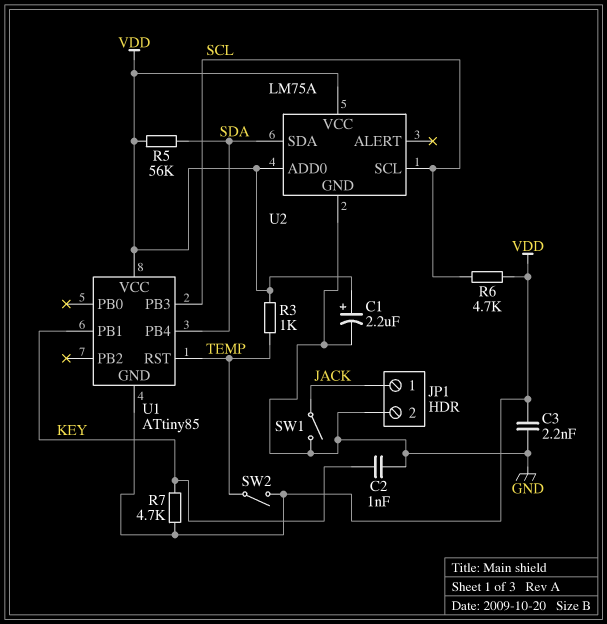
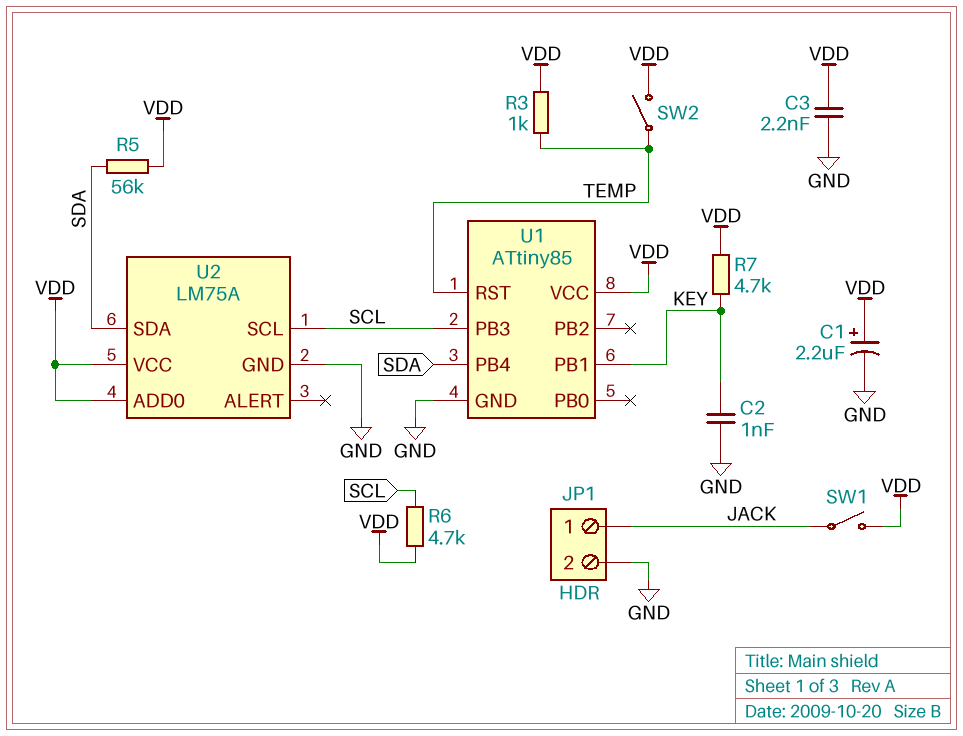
SW1: switch (GND, JACK) -> switch (JACK, VDD)
U1 pin GND: VDD -> GND

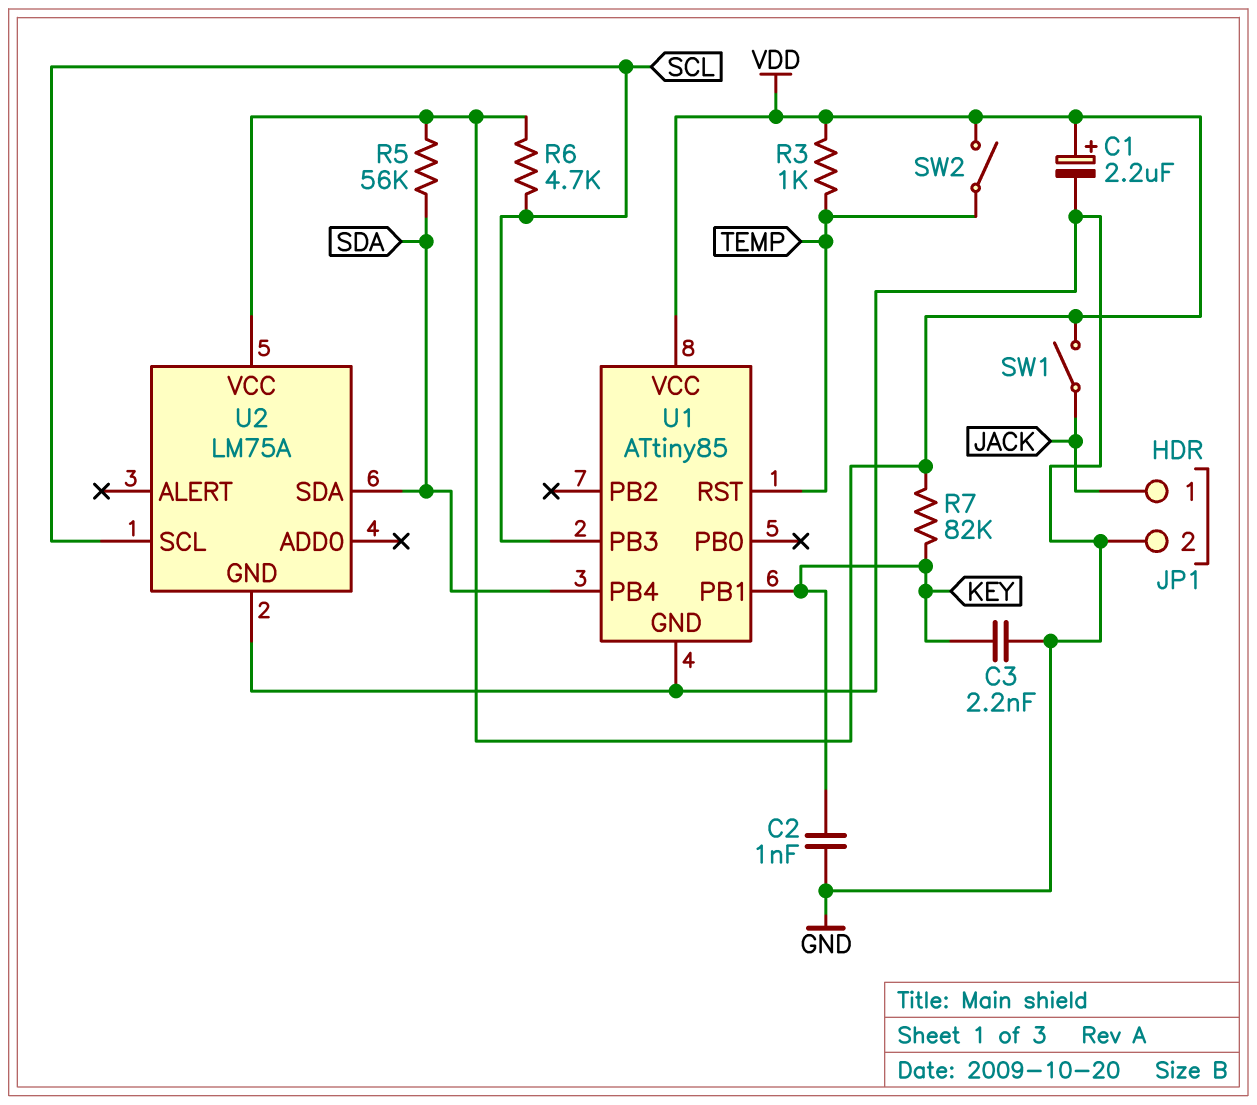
C3: 2.2nF (GND, VDD) -> 2.2nF (GND, KEY)
R7: 4.7k (KEY, VDD) -> 82k (KEY, VDD)
U2 pin ADD0: VDD -> none

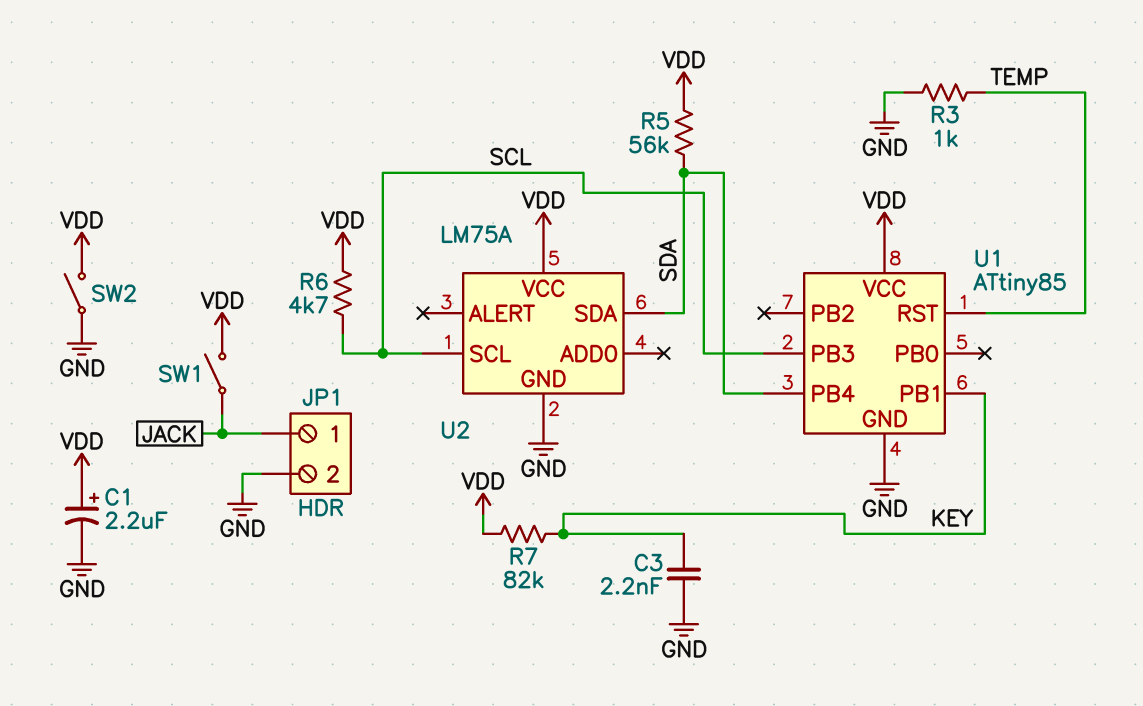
C2: 1nF (GND, KEY) -> none
R3: 1k (TEMP, VDD) -> 1k (GND, TEMP)
SW2: switch (TEMP, VDD) -> switch (GND, VDD)

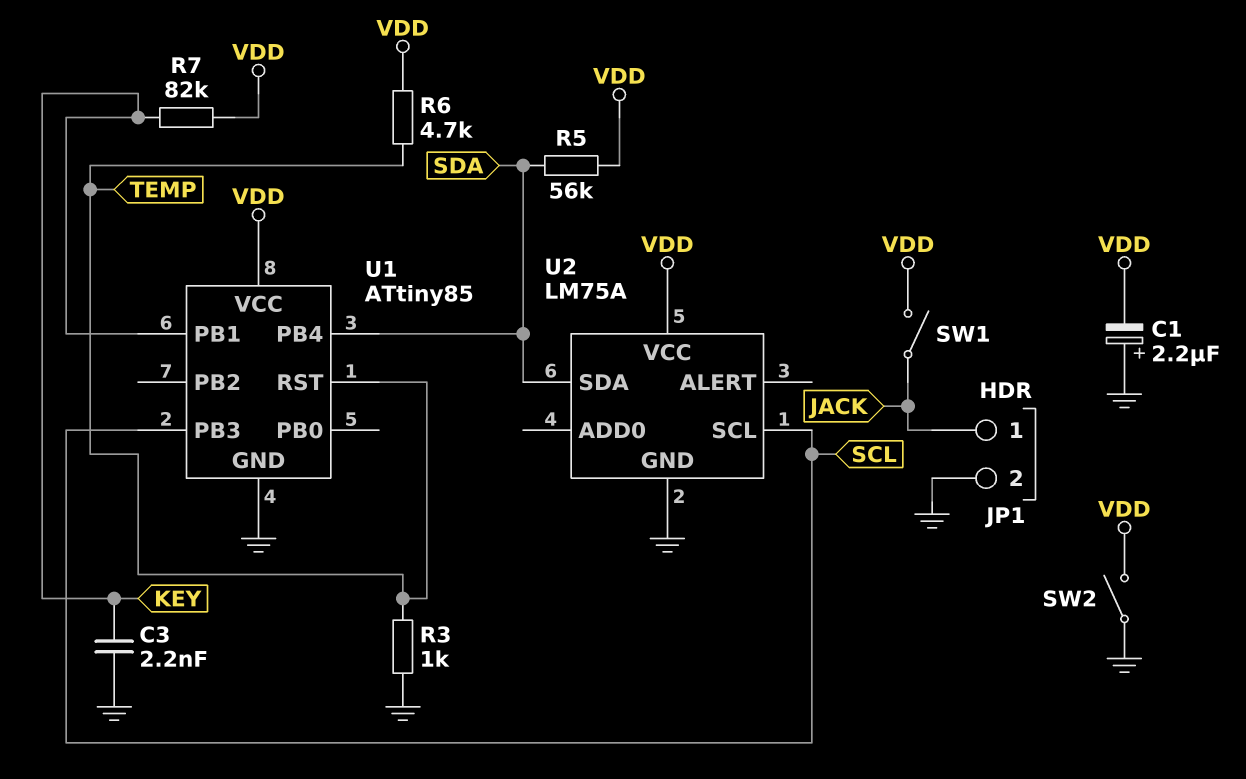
C1: 2.2uF (plus VDD, minus GND) -> 2.2uF (plus GND, minus VDD)
R6: 4.7k (SCL, VDD) -> 4.7k (TEMP, VDD)

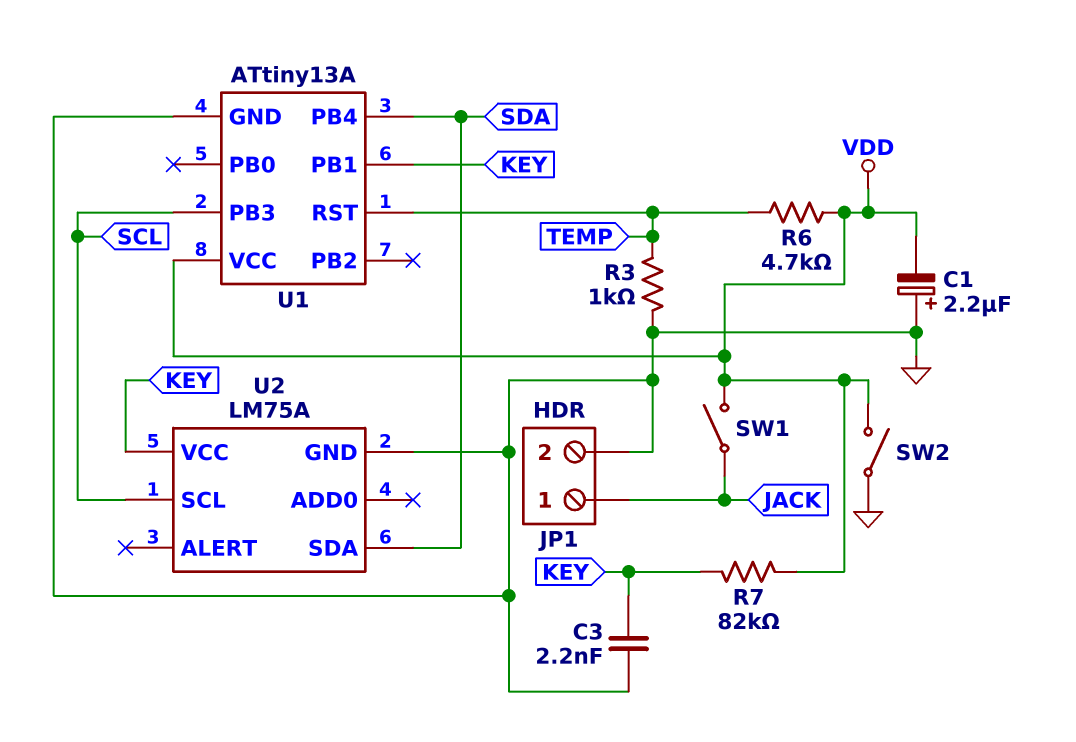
R5: 56k (SDA, VDD) -> none
U1: ATtiny85 -> ATtiny13A
U2 pin VCC: VDD -> KEY

